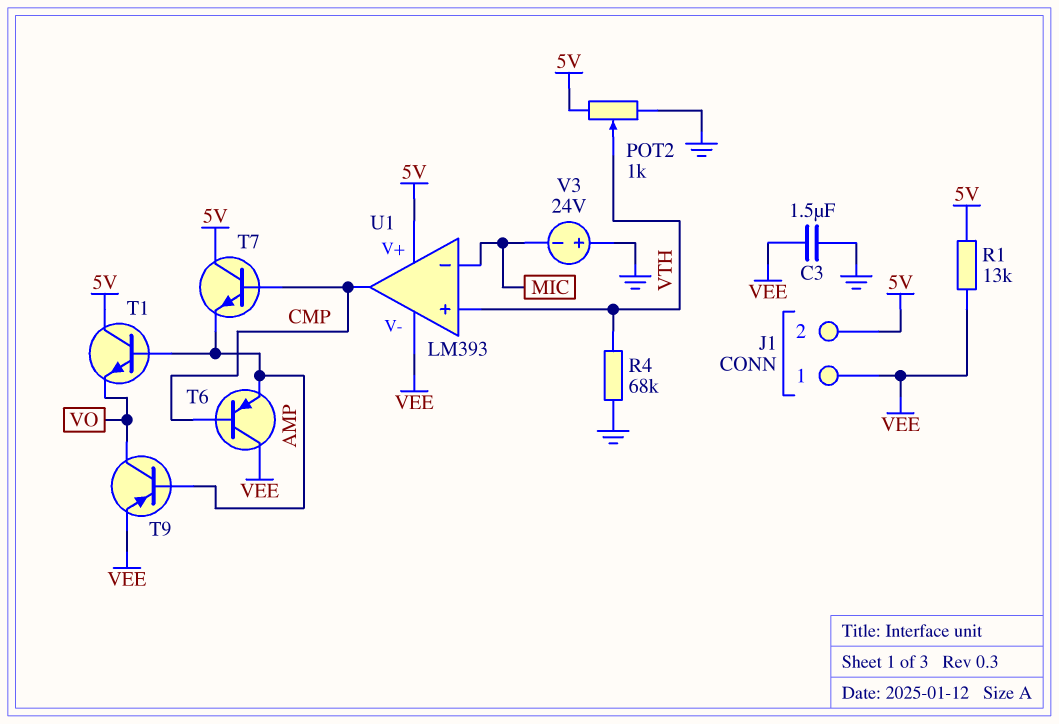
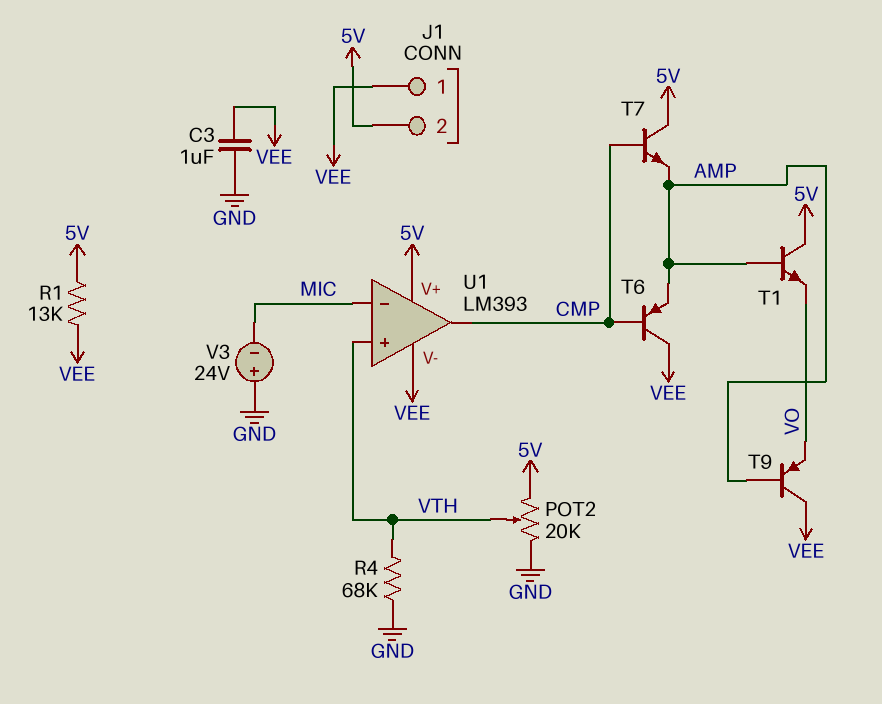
C3: 1.5uF (GND, VEE) -> 1uF (GND, VEE)
POT2: 1k (5V, GND, wiper VTH) -> 20k (5V, GND, wiper VTH)
T9: PNP (B AMP, C VO, E VEE) -> PNP (B AMP, C VEE, E VO)

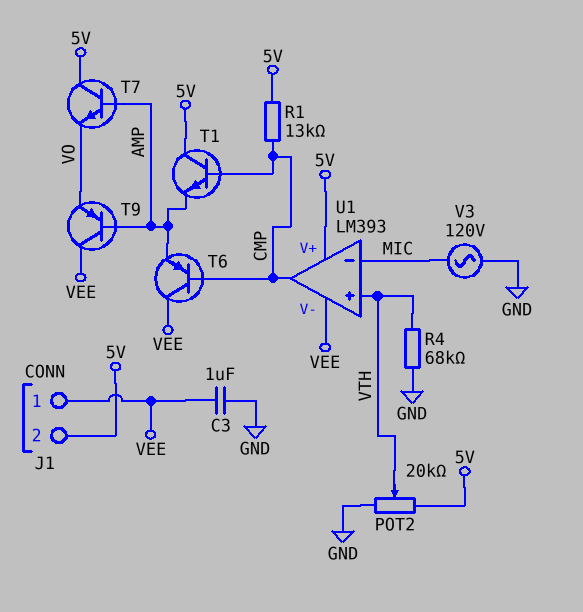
R1: 13k (5V, VEE) -> 13k (5V, CMP)
T1: NPN (B AMP, C 5V, E VO) -> NPN (B CMP, C 5V, E AMP)
T7: NPN (B CMP, C 5V, E AMP) -> NPN (B AMP, C 5V, E VO)
V3: 24V (plus GND, minus MIC) -> AC 120V (GND, MIC)

